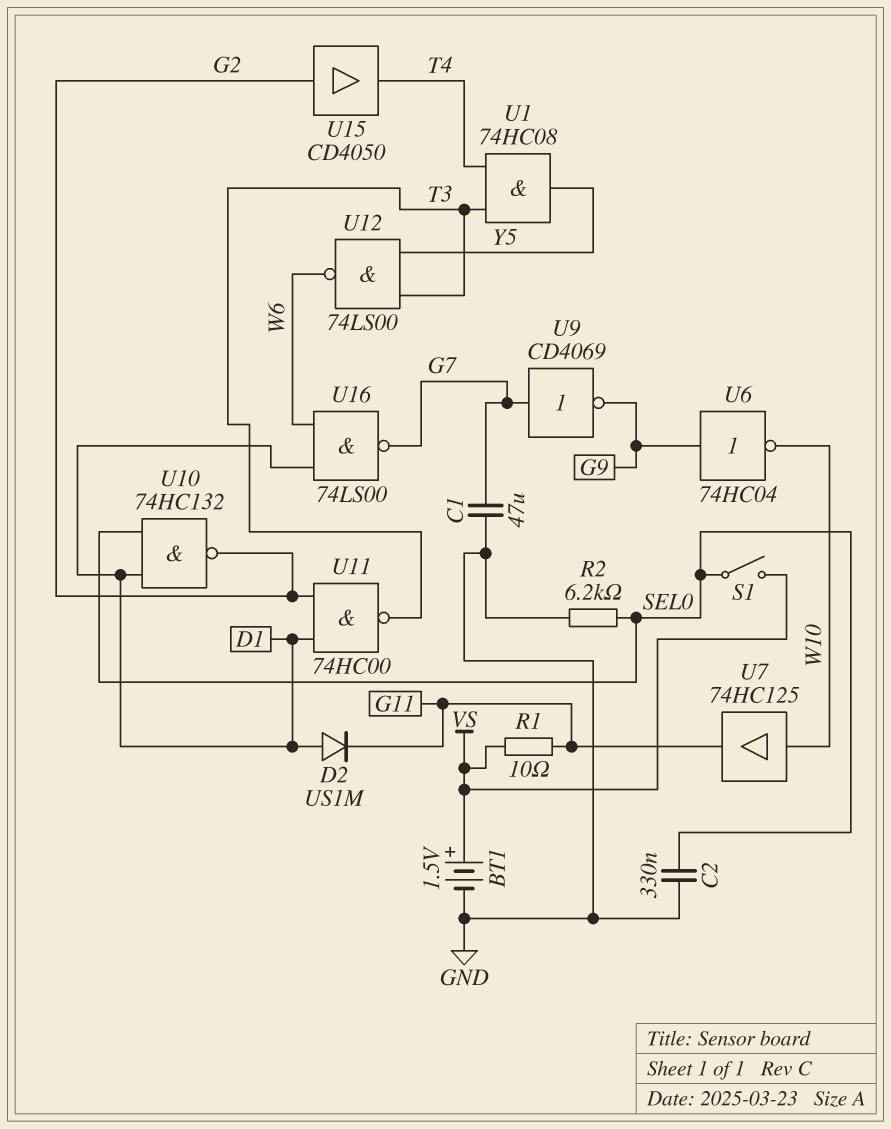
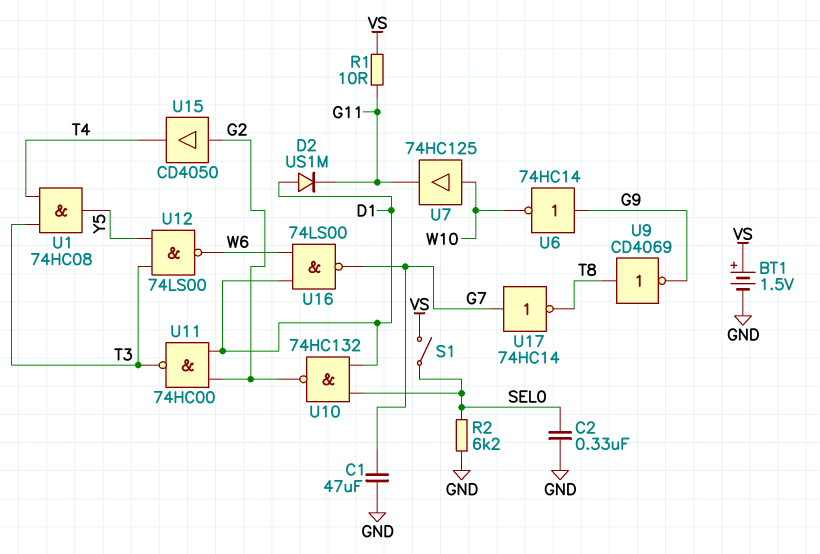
U6: NOT 74HC04 (in G9, out W10) -> NOT 74HC14 (in G9, out W10)
U9: NOT CD4069 (in G7, out G9) -> NOT CD4069 (in T8, out G9)
U17: none -> NOT 74HC14 (in G7, out T8)

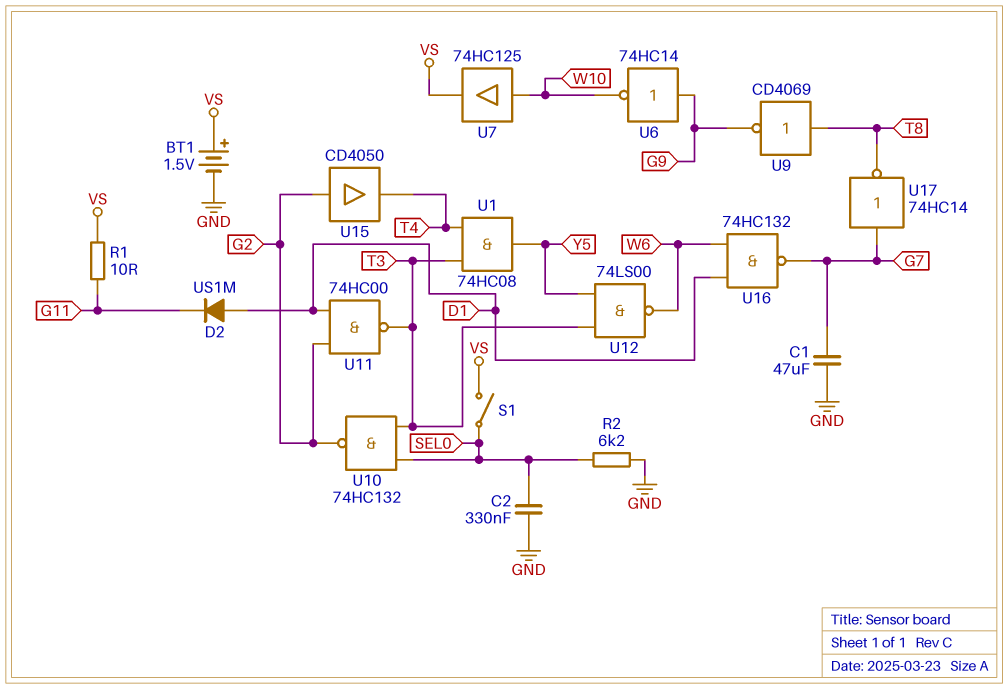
U7: buffer 74HC125 (in W10, out G11) -> buffer 74HC125 (in W10, out VS)
U10: NAND 74HC132 (in D1, in SEL0, out G2) -> NAND 74HC132 (in SEL0, in T3, out G2)
U16: NAND 74LS00 (in D1, in W6, out G7) -> NAND 74HC132 (in D1, in W6, out G7)

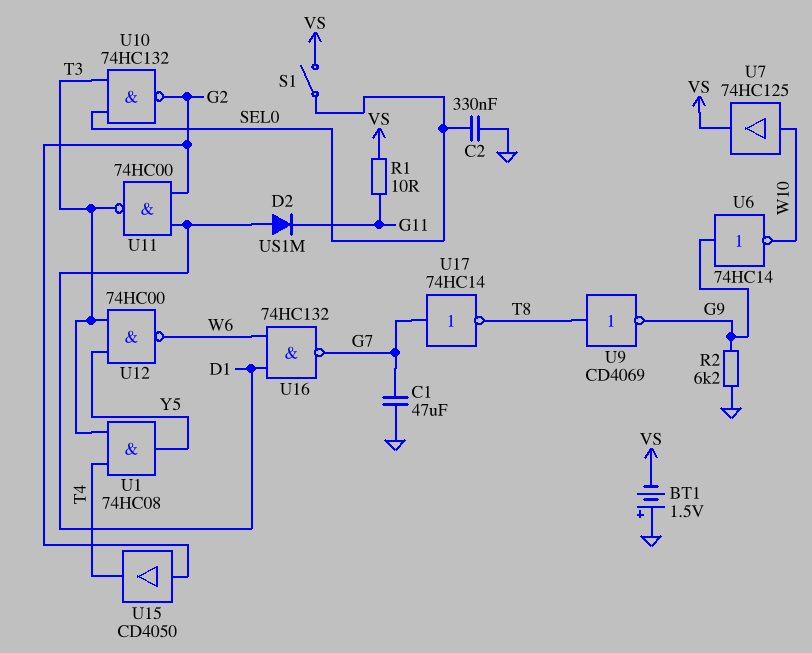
BT1: 1.5V (plus VS, minus GND) -> 1.5V (plus GND, minus VS)
R2: 6.2k (GND, SEL0) -> 6.2k (G9, GND)
U12: NAND 74LS00 (in T3, in Y5, out W6) -> NAND 74HC00 (in T3, in Y5, out W6)

